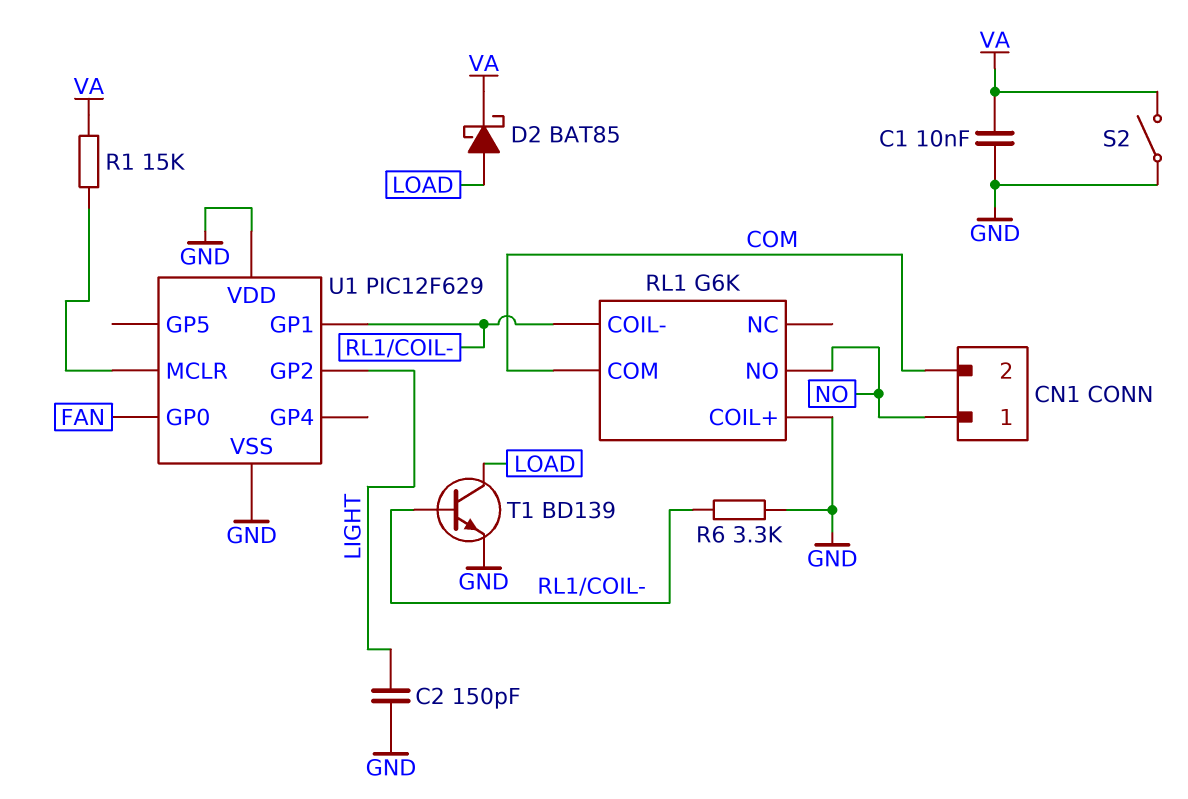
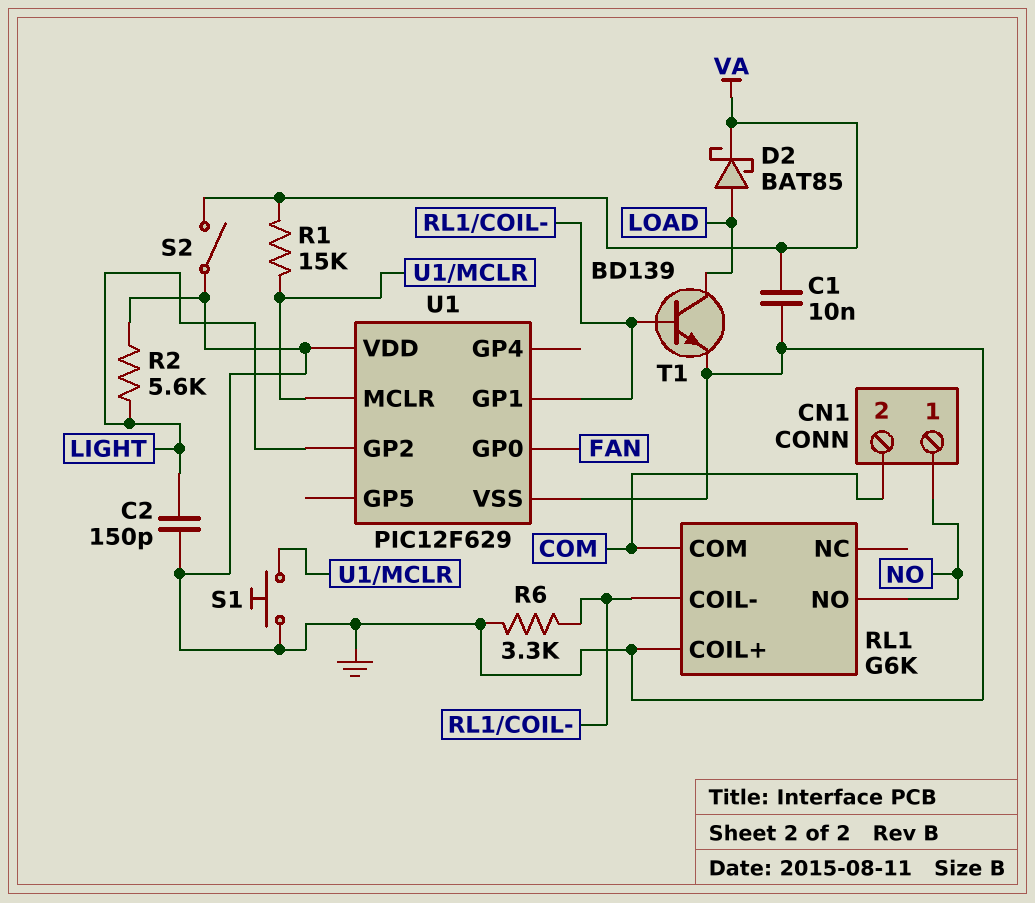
R2: none -> 5.6k (GND, LIGHT)
S1: none -> button (GND, U1/MCLR)

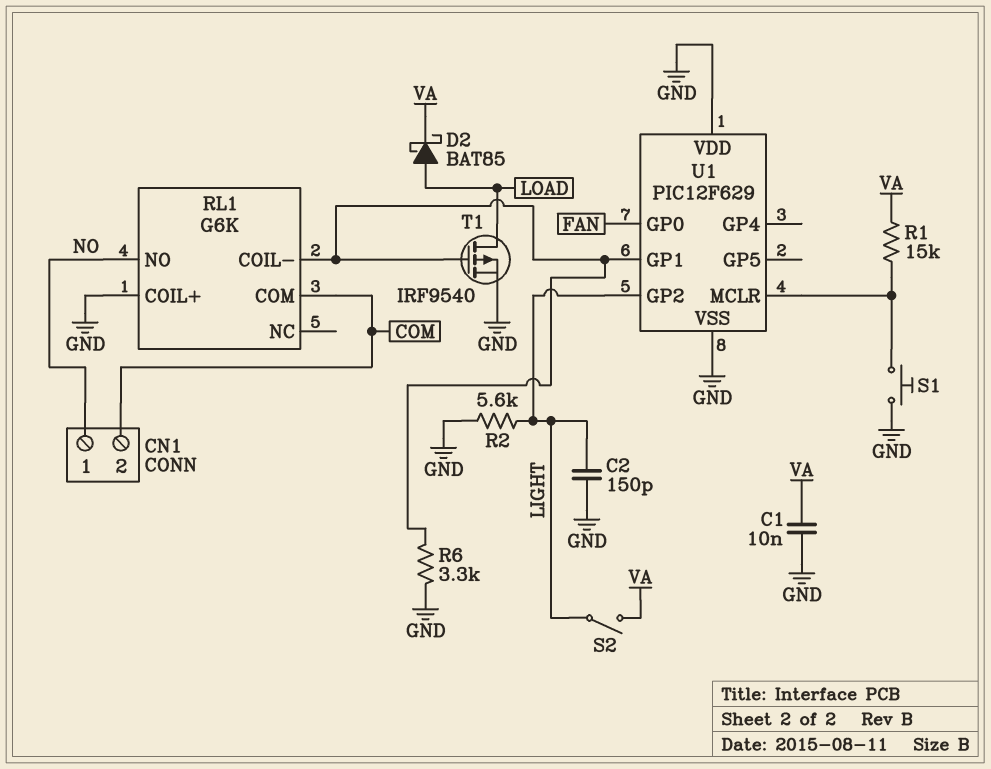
S2: switch (GND, VA) -> switch (LIGHT, VA)
T1: NPN BD139 (B RL1/COIL-, C LOAD, E GND) -> PMOS IRF9540 (G RL1/COIL-, D LOAD, S GND)

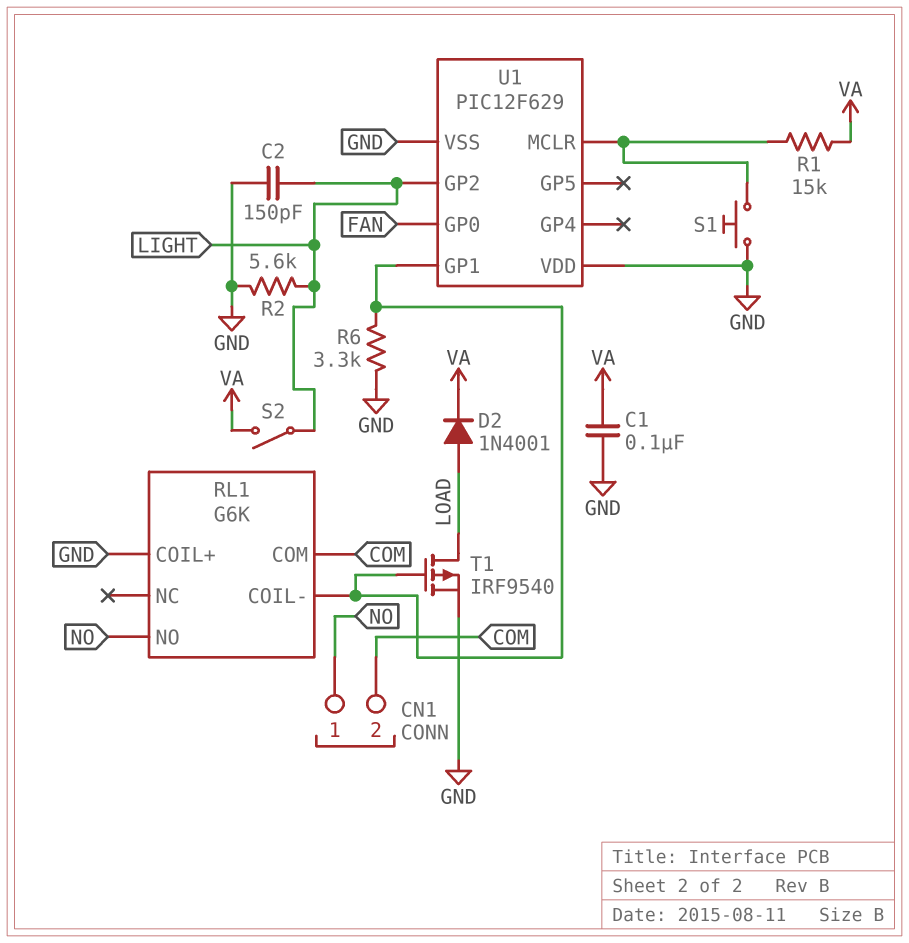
C1: 10nF (GND, VA) -> 100nF (GND, VA)
D2: schottky BAT85 (A LOAD, K VA) -> diode 1N4001 (A LOAD, K VA)

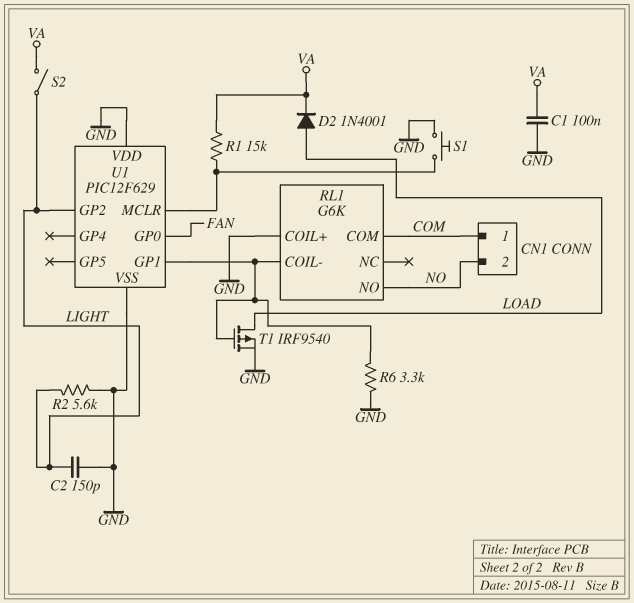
CN1 pin 1: NO -> COM
CN1 pin 2: COM -> NO

